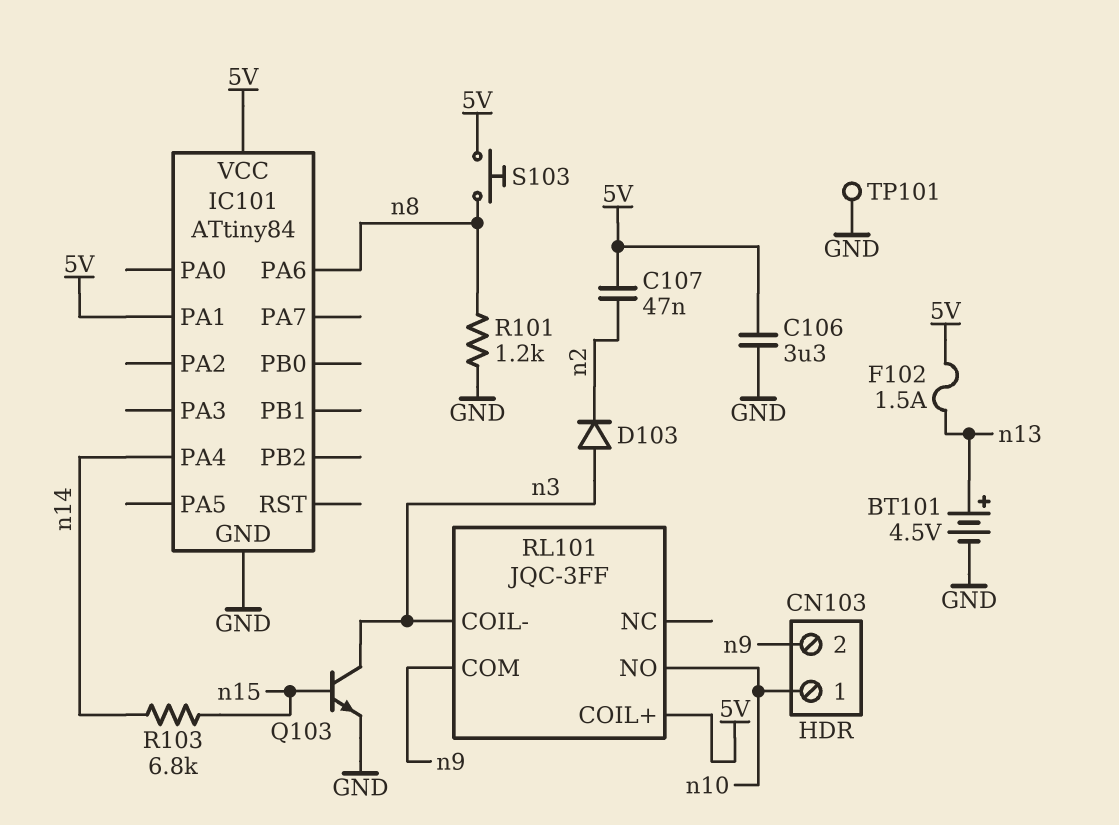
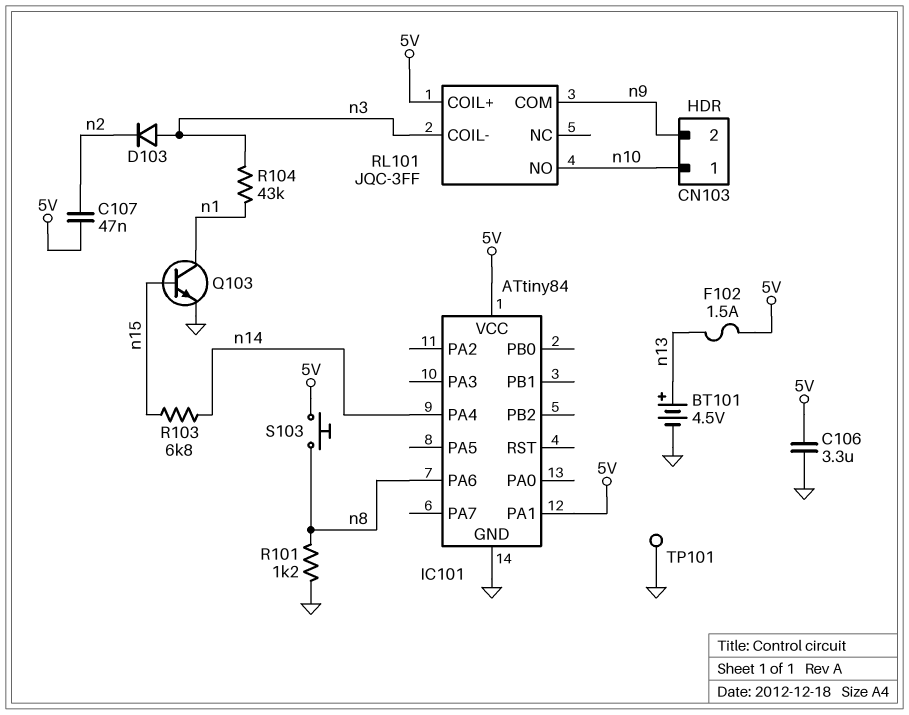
Q103: NPN (B n15, C n3, E GND) -> NPN (B n15, C n1, E GND)
R104: none -> 43k (n1, n3)

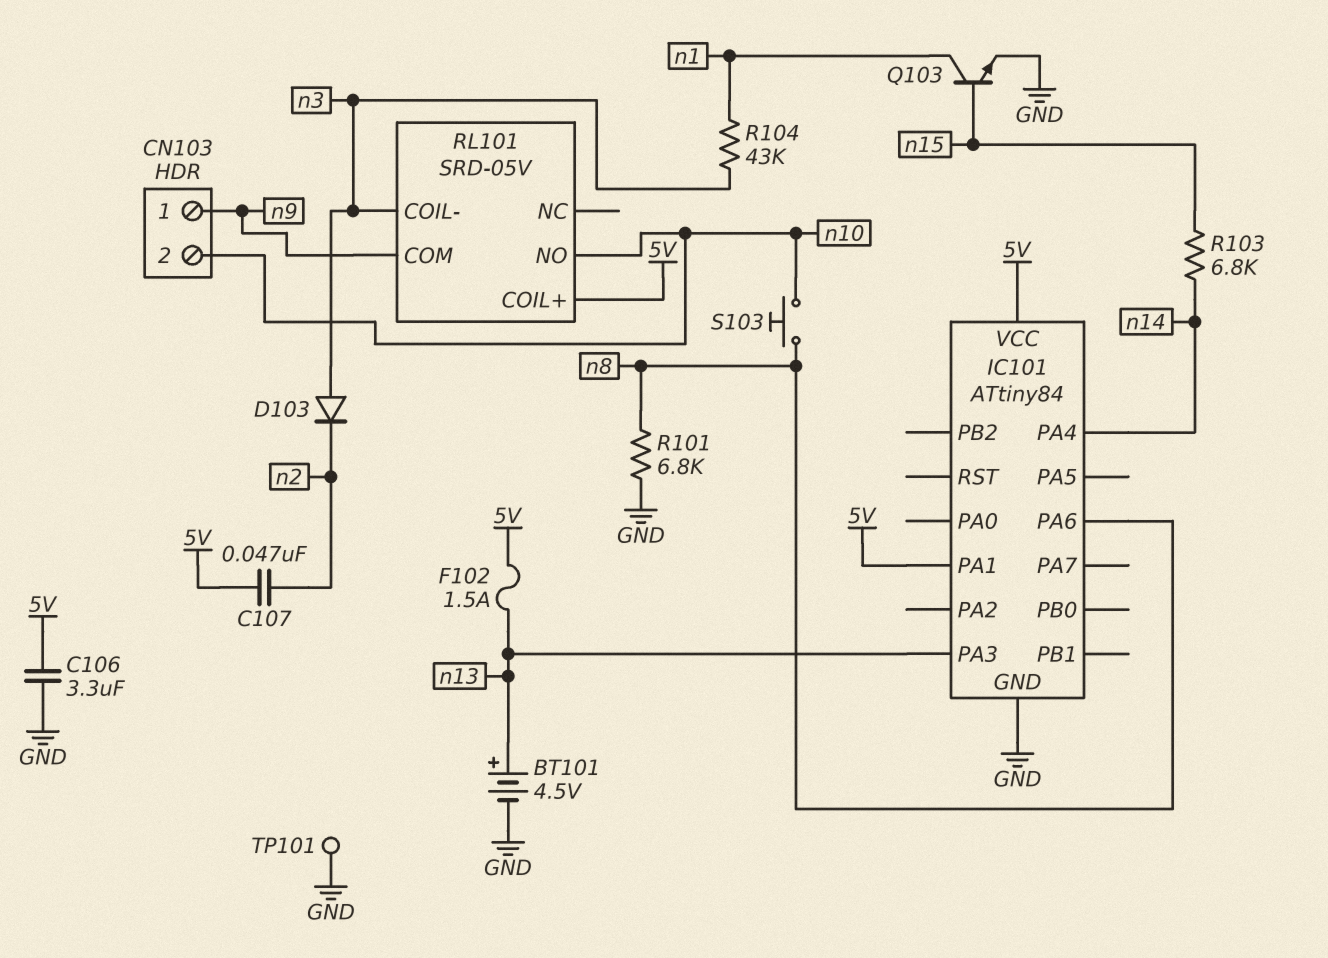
CN103 pin 1: n10 -> n9
CN103 pin 2: n9 -> n10
IC101 pin PA3: none -> n13
R101: 1.2k (GND, n8) -> 6.8k (GND, n8)
RL101: JQC-3FF -> SRD-05V
S103: button (5V, n8) -> button (n8, n10)

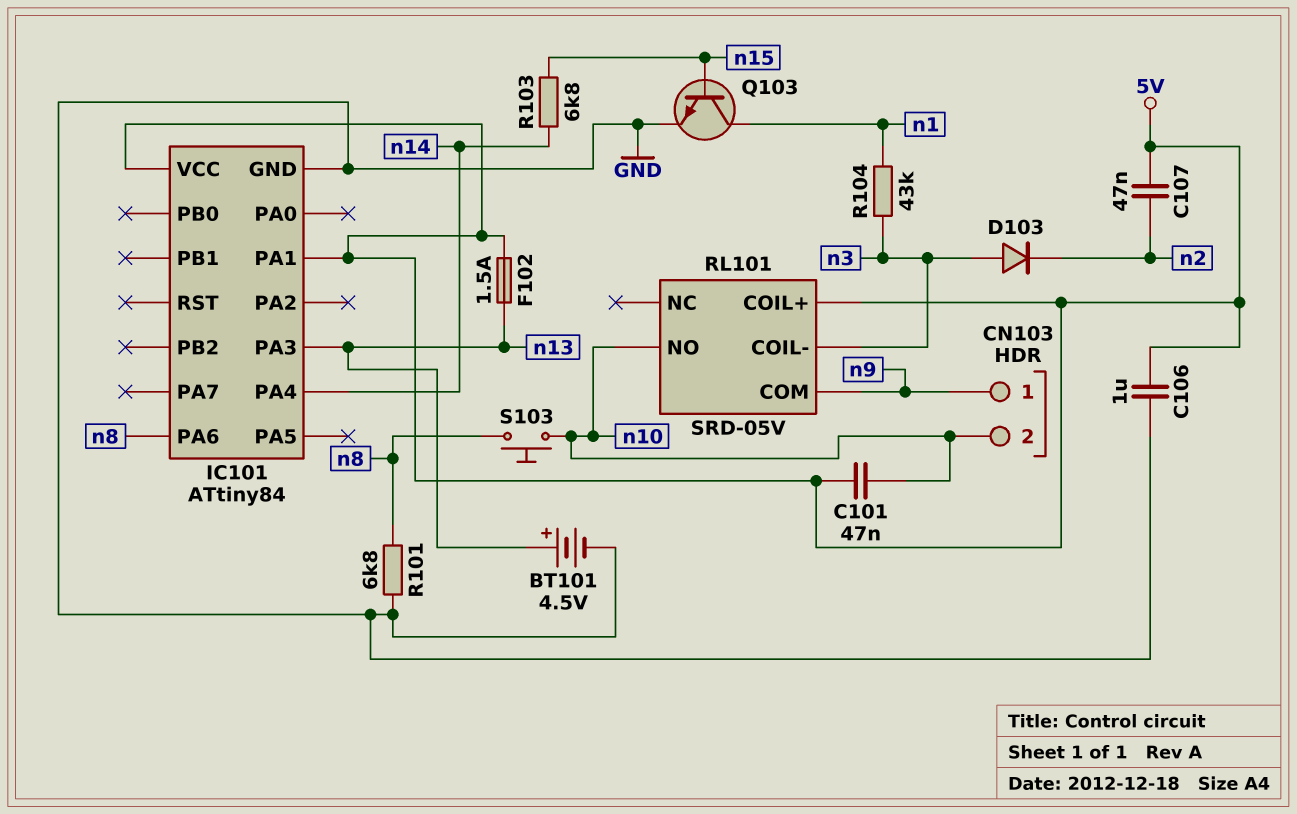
C101: none -> 47nF (5V, n10)
C106: 3.3uF (5V, GND) -> 1uF (5V, GND)
TP101: test point (GND) -> none

